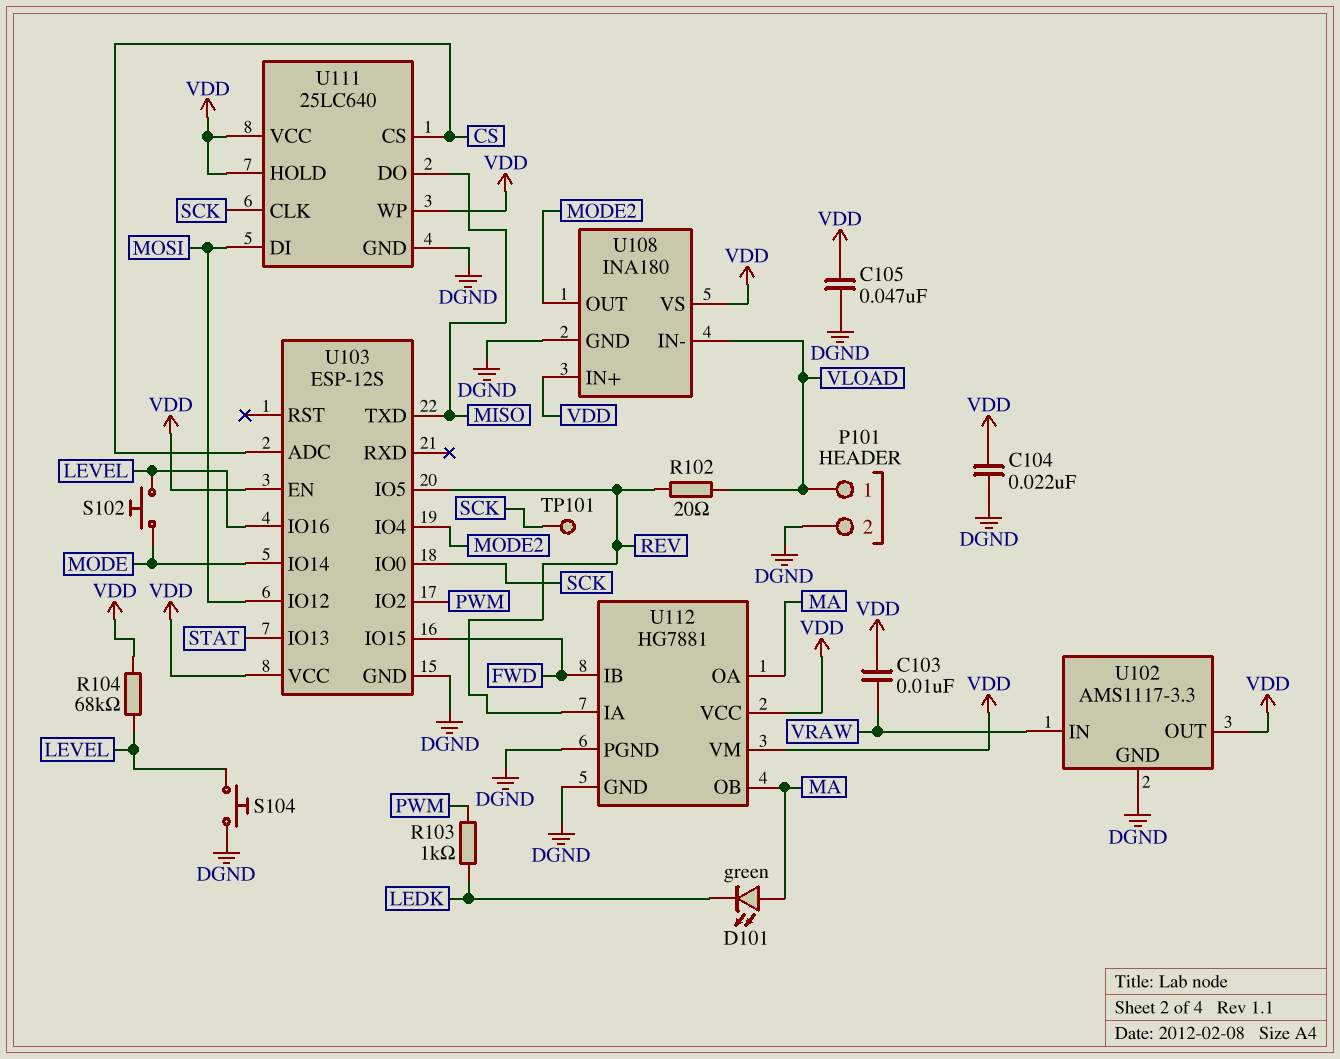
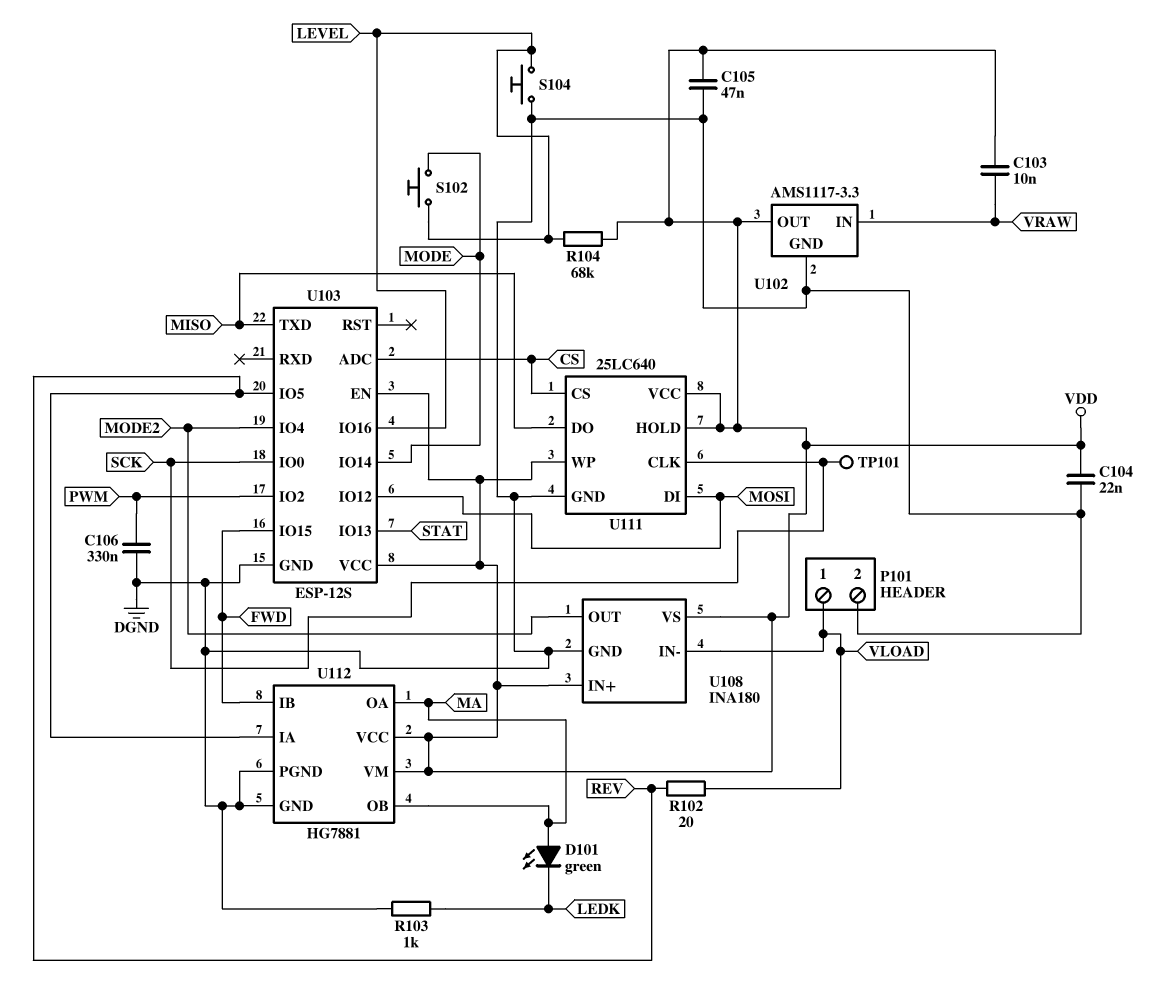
C106: none -> 330nF (DGND, PWM)
R103: 1k (LEDK, PWM) -> 1k (DGND, LEDK)

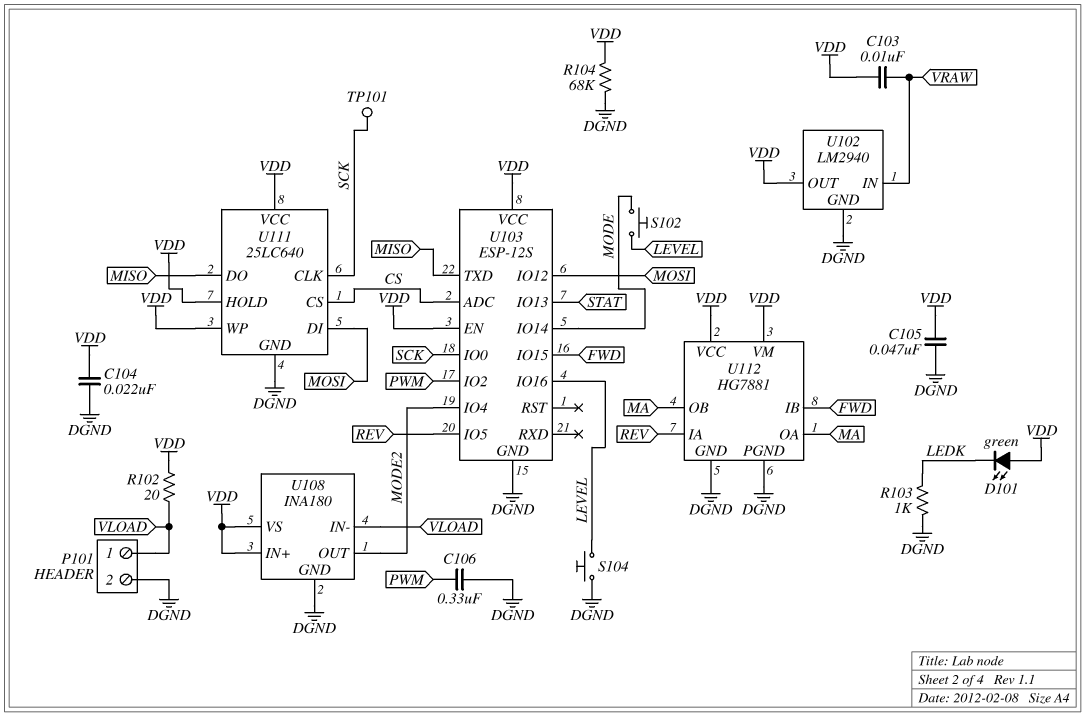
D101: LED green (A MA, K LEDK) -> LED green (A VDD, K LEDK)
R102: 20 (REV, VLOAD) -> 20 (VDD, VLOAD)
R104: 68k (LEVEL, VDD) -> 68k (DGND, VDD)
U102: AMS1117-3.3 -> LM2940

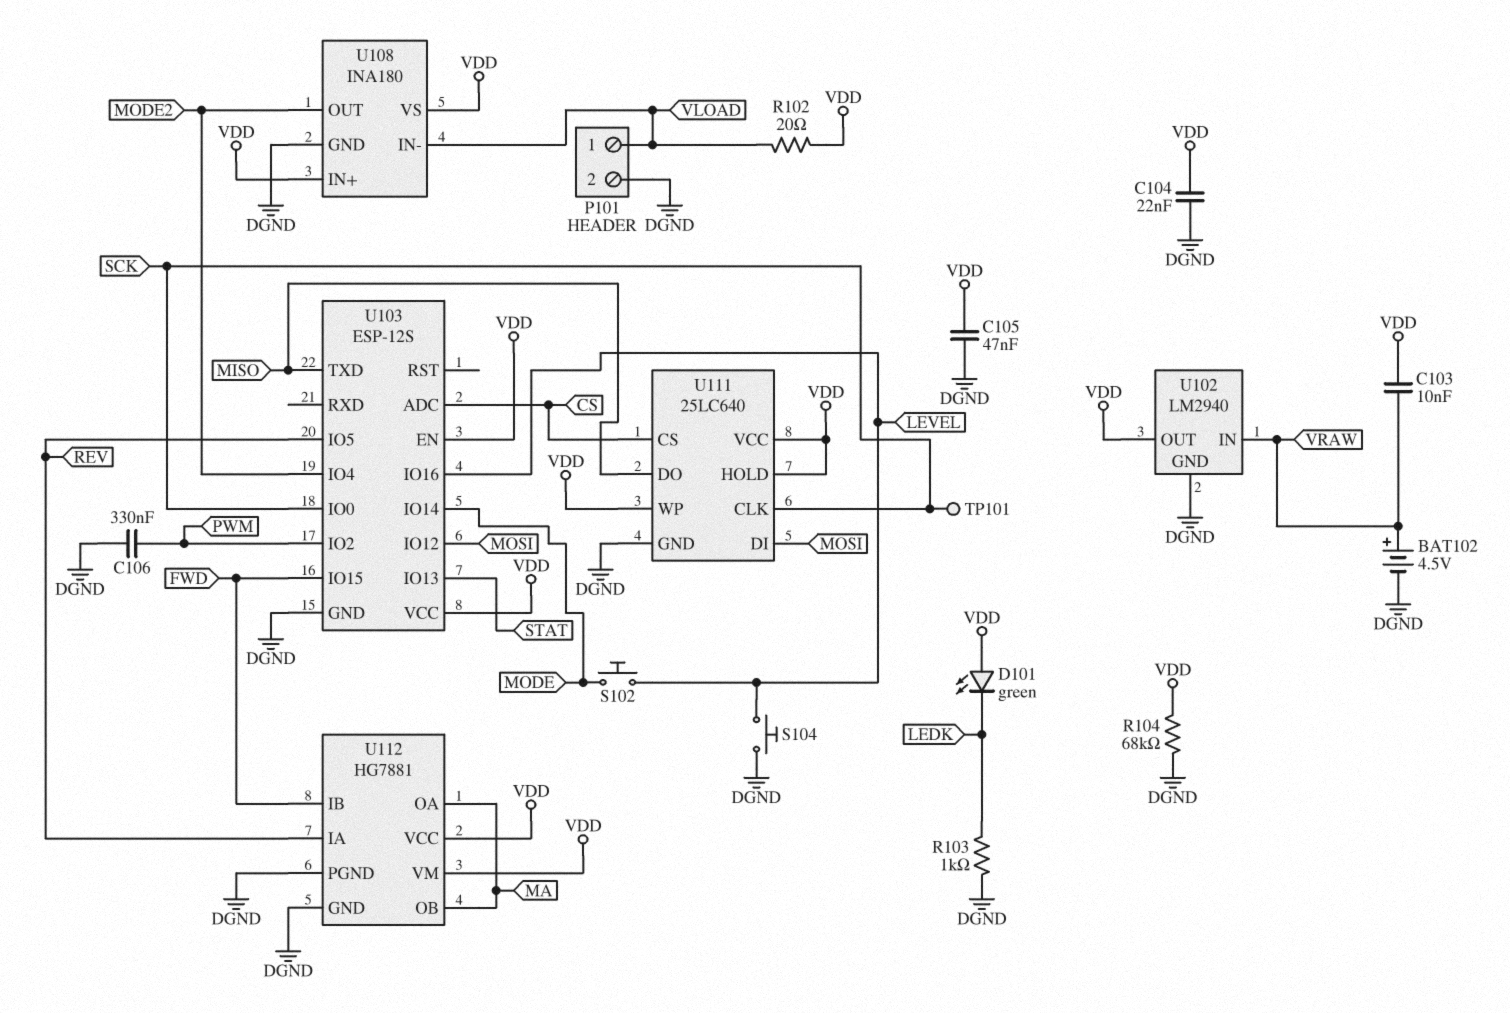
BAT102: none -> 4.5V (plus VRAW, minus DGND)

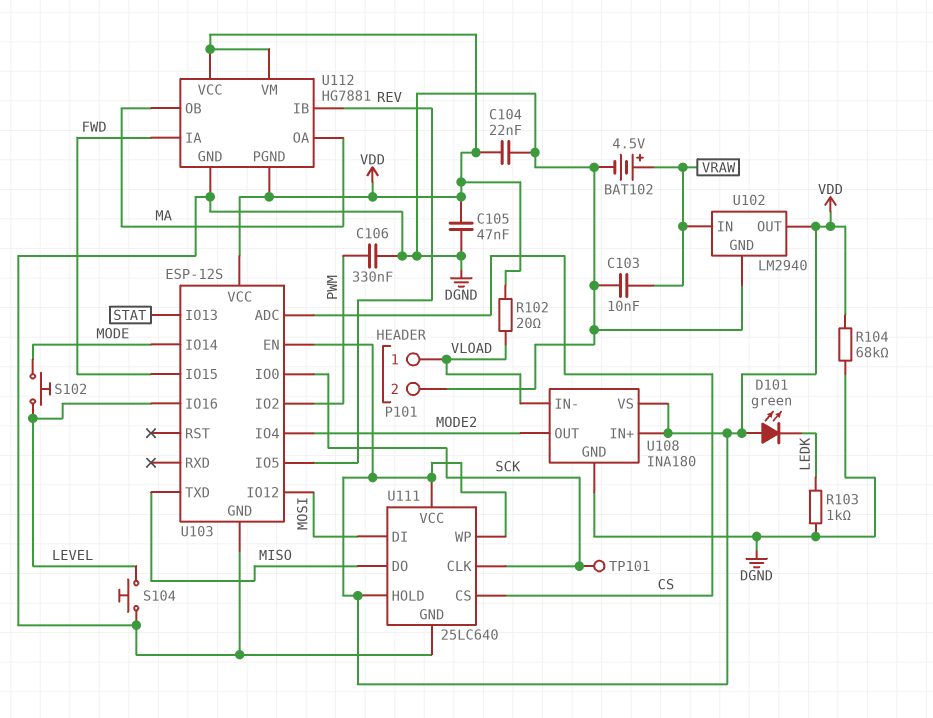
C103: 10nF (VDD, VRAW) -> 10nF (DGND, VRAW)
U112 pin IA: REV -> FWD
U112 pin IB: FWD -> REV
U112 pin PGND: DGND -> VDD

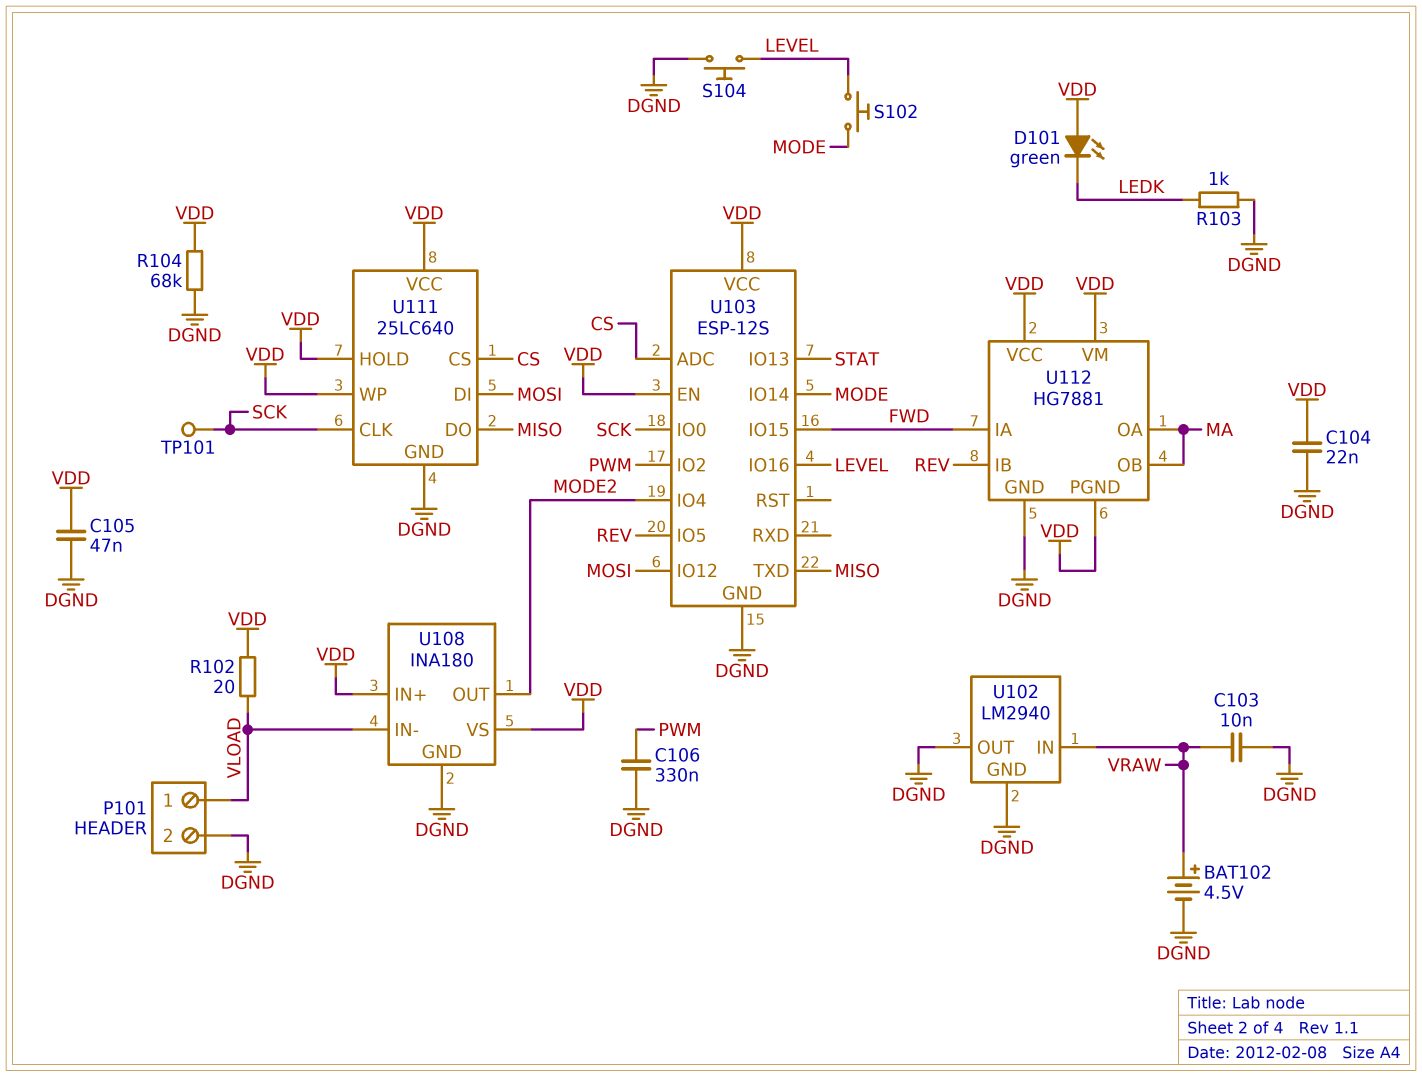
U102 pin OUT: VDD -> DGND

